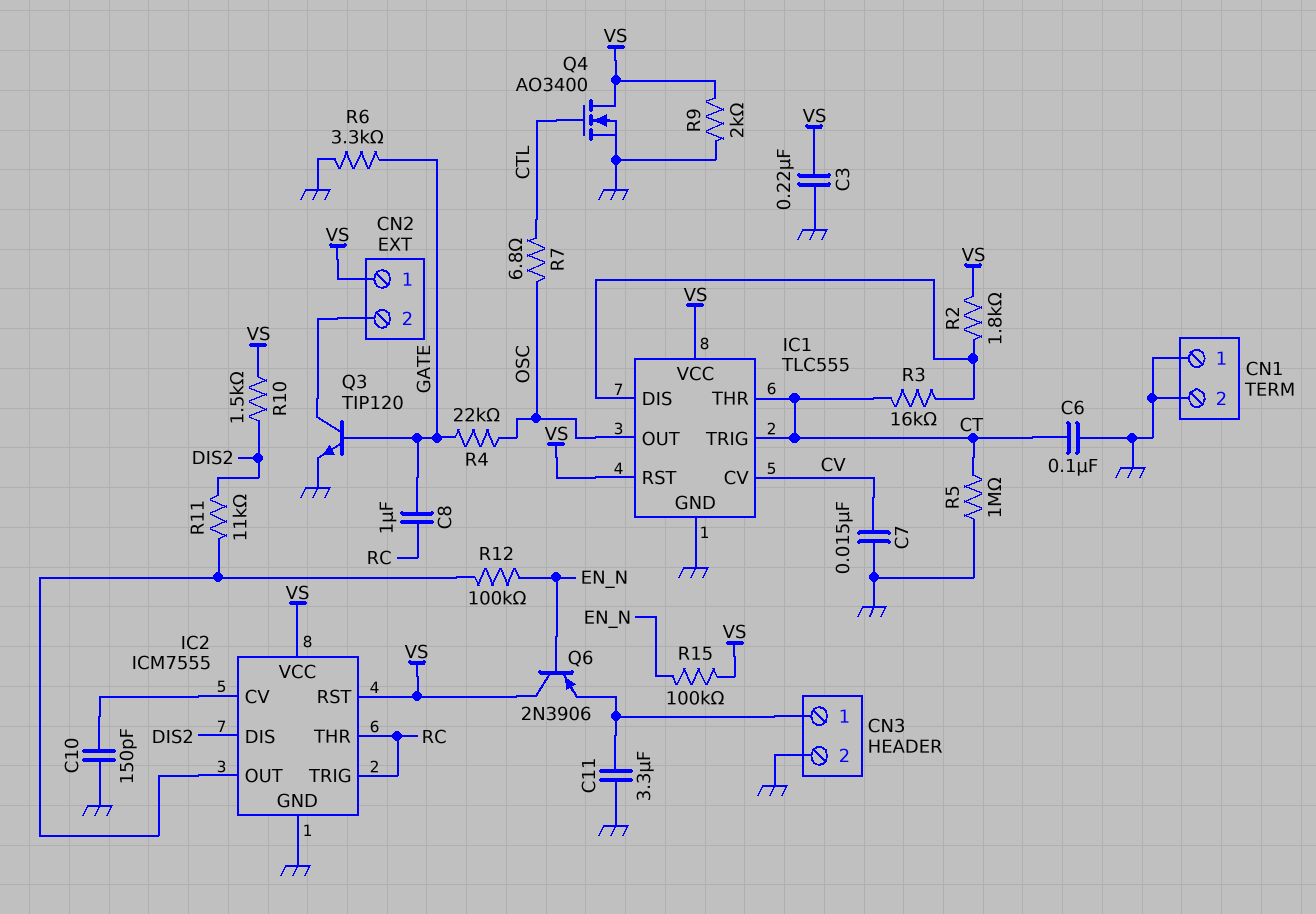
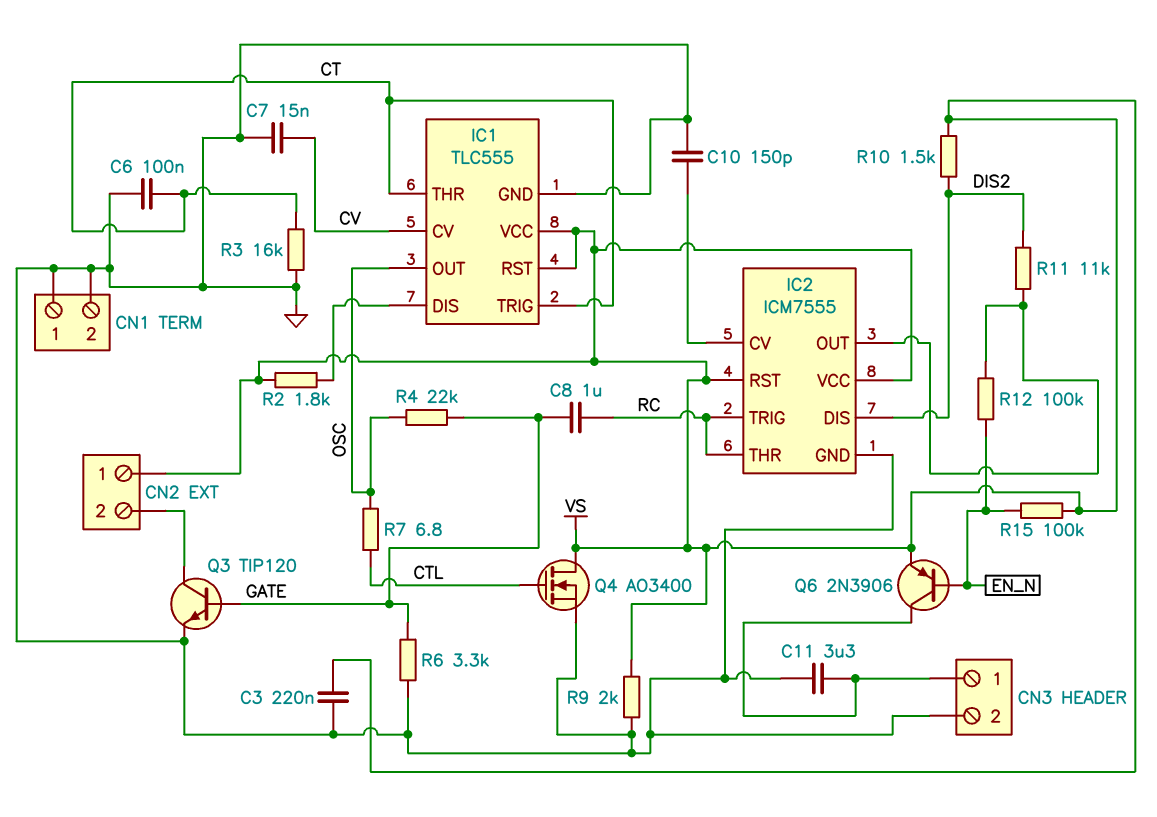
Q6: PNP 2N3906 (B EN_N, C VS, E CN3/1) -> PNP 2N3906 (B EN_N, C CN3/1, E VS)
R3: 16k (CT, IC1/DIS) -> 16k (CT, GND)
R5: 1M (CT, GND) -> none

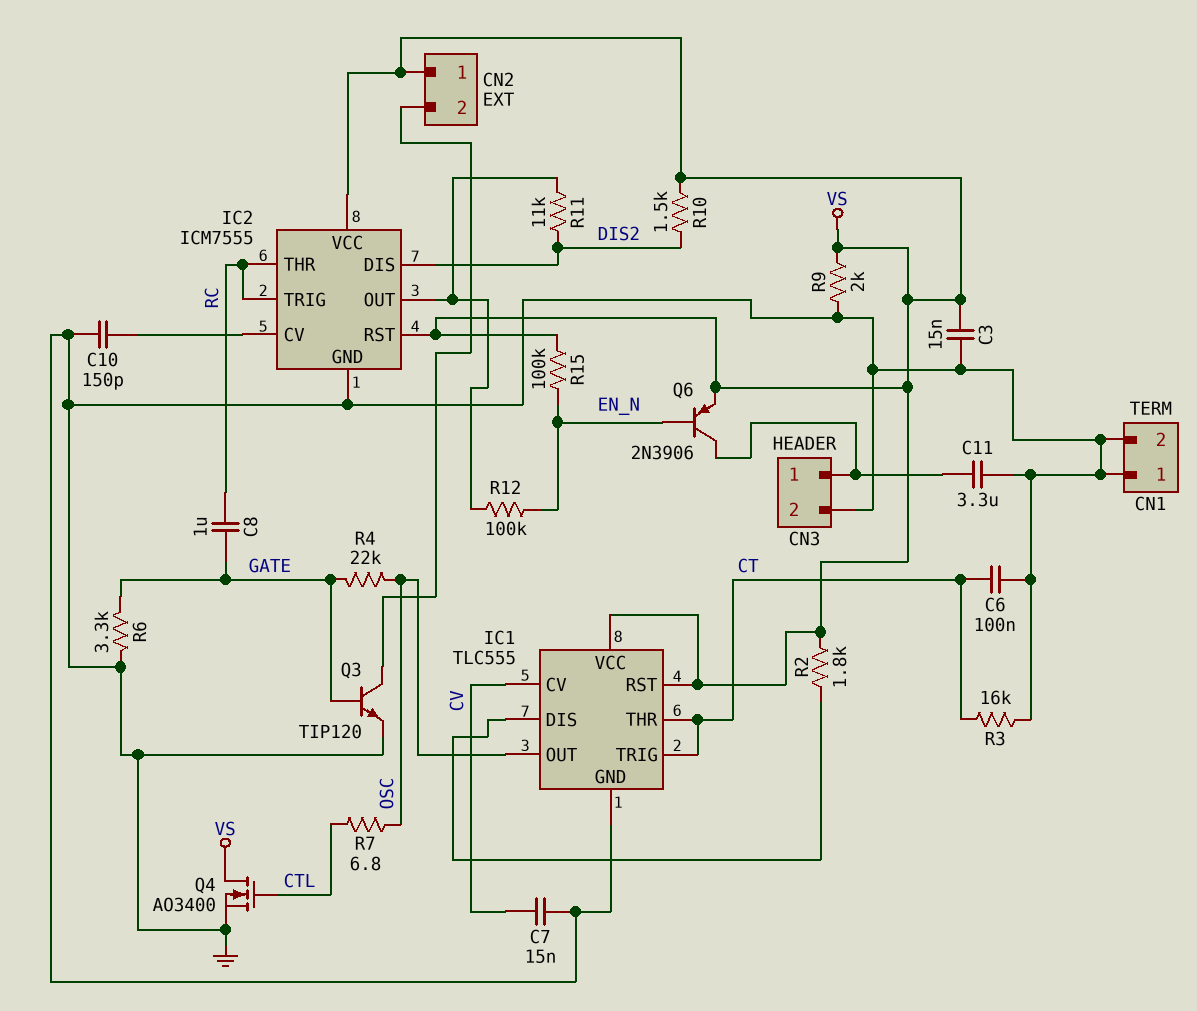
C3: 220nF (GND, VS) -> 15nF (GND, VS)

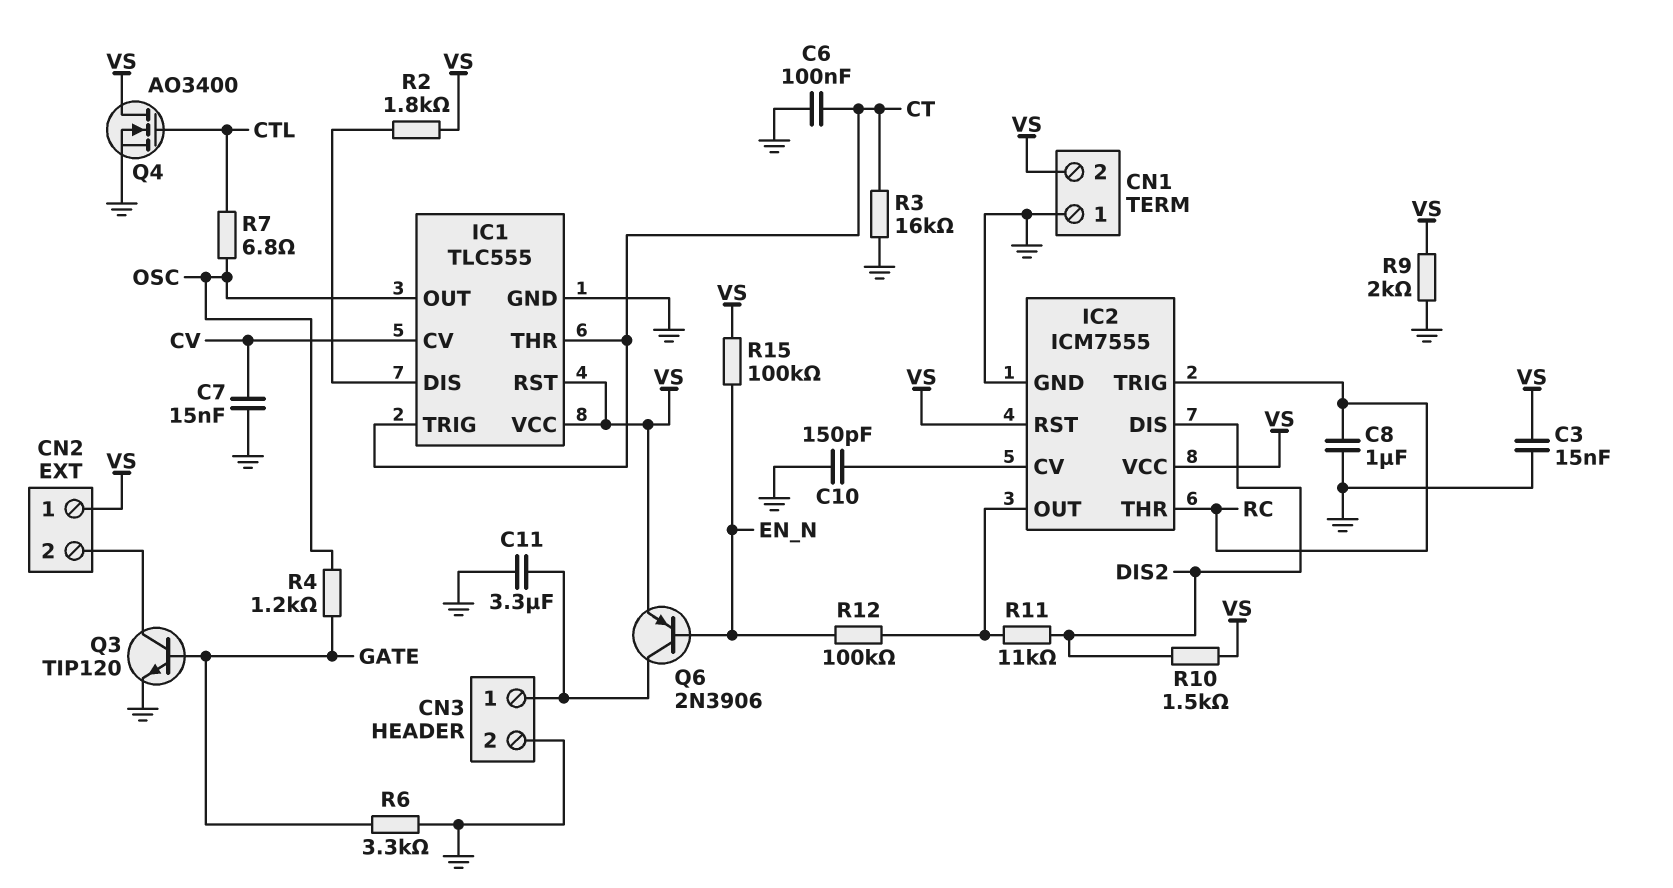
C8: 1uF (GATE, RC) -> 1uF (GND, RC)
CN1 pin 2: GND -> VS
R4: 22k (GATE, OSC) -> 1.2k (GATE, OSC)

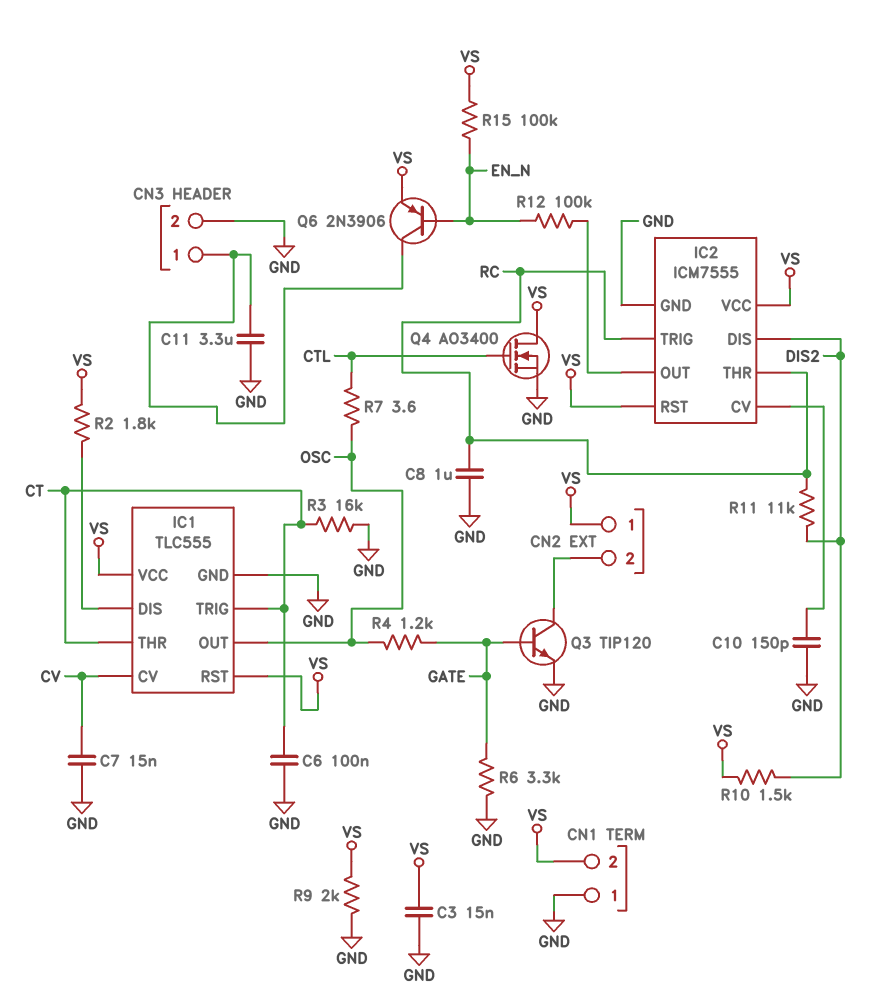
R7: 6.8 (CTL, OSC) -> 3.6 (CTL, OSC)
R11: 11k (DIS2, IC2/OUT) -> 11k (DIS2, RC)

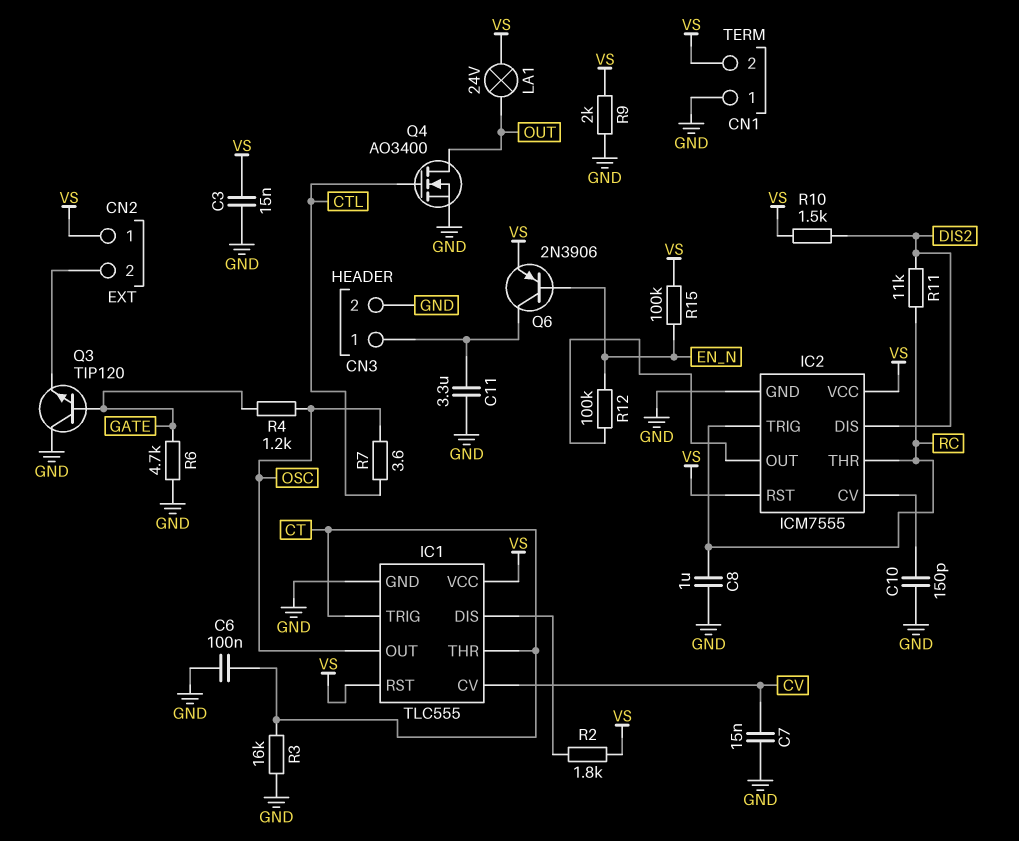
LA1: none -> lamp 24V (OUT, VS)
Q3: NPN TIP120 (B GATE, C CN2/2, E GND) -> NPN TIP120 (B GATE, C GND, E CN2/2)
Q4: NMOS AO3400 (G CTL, D VS, S GND) -> NMOS AO3400 (G CTL, D OUT, S GND)
R6: 3.3k (GATE, GND) -> 4.7k (GATE, GND)

